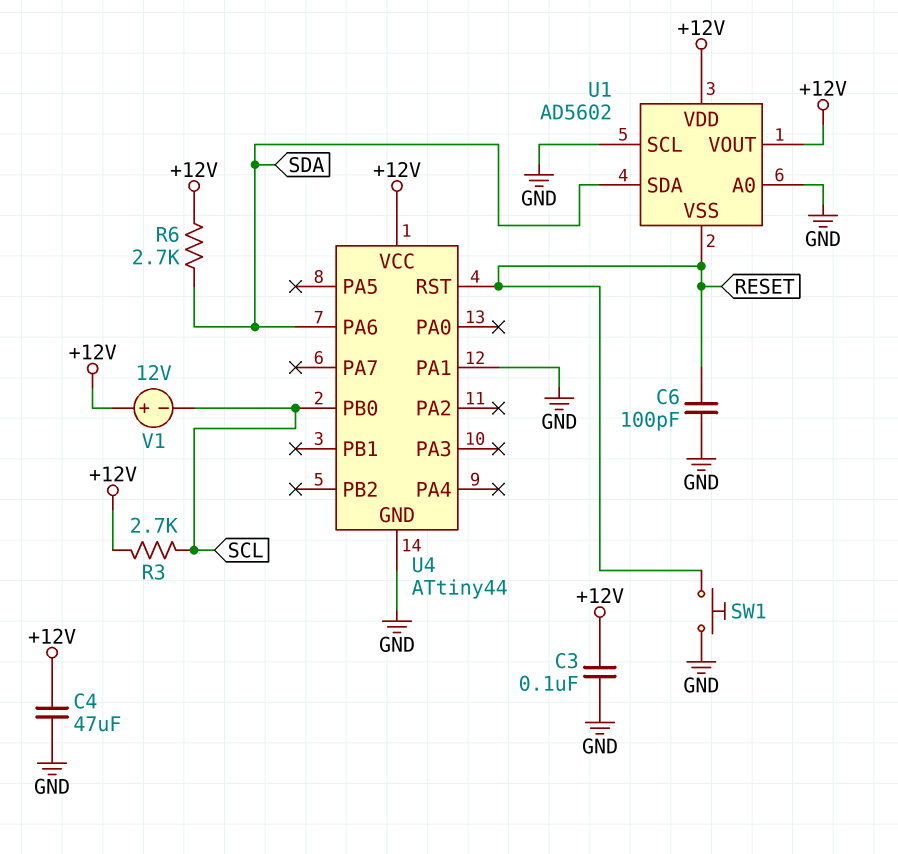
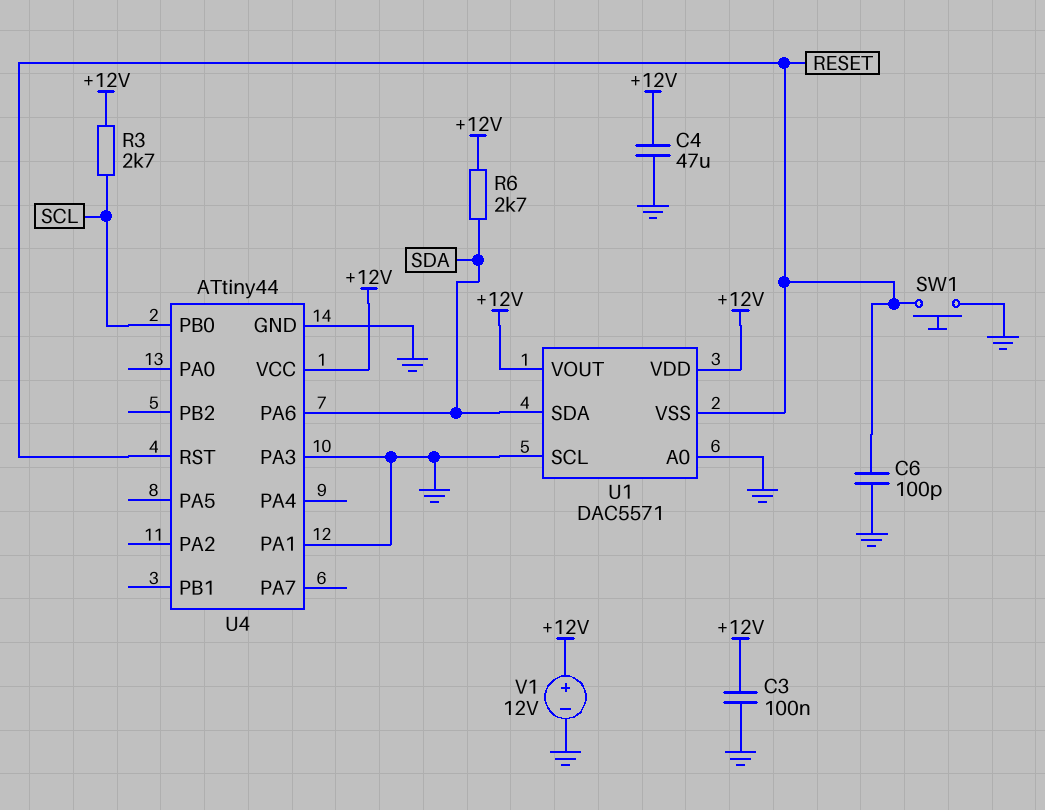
U1: AD5602 -> DAC5571
U4 pin PA3: none -> GND
V1: 12V (plus +12V, minus SCL) -> 12V (plus +12V, minus GND)

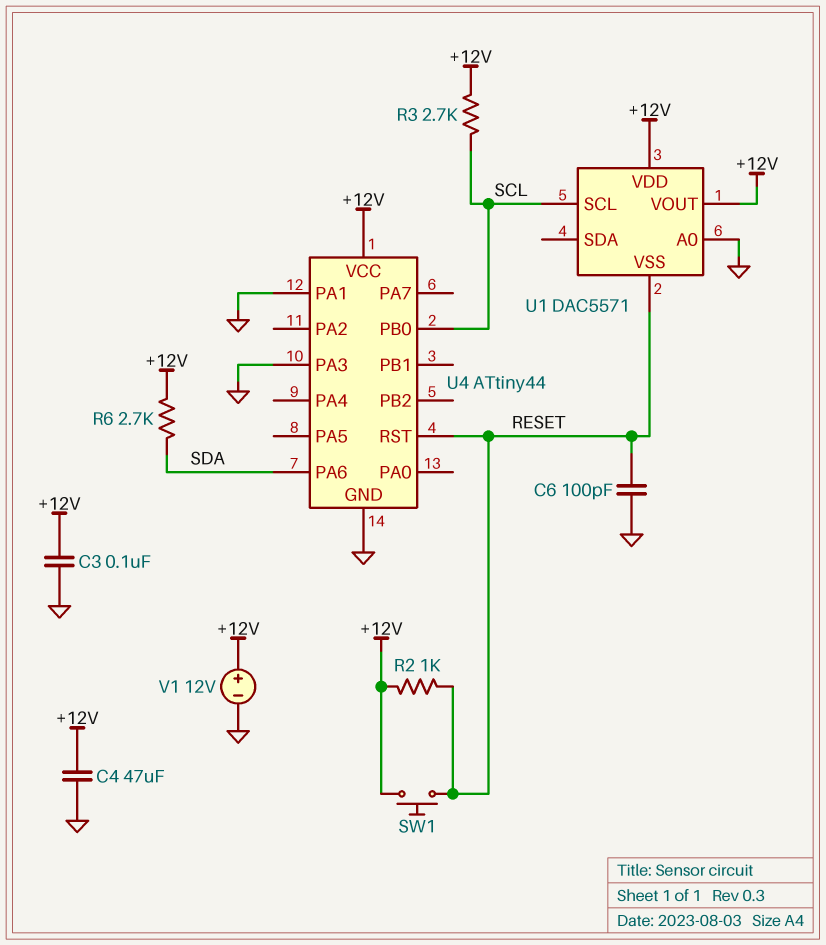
R2: none -> 1k (+12V, RESET)
SW1: button (GND, RESET) -> button (+12V, RESET)
U1 pin SCL: GND -> SCL
U1 pin SDA: SDA -> none

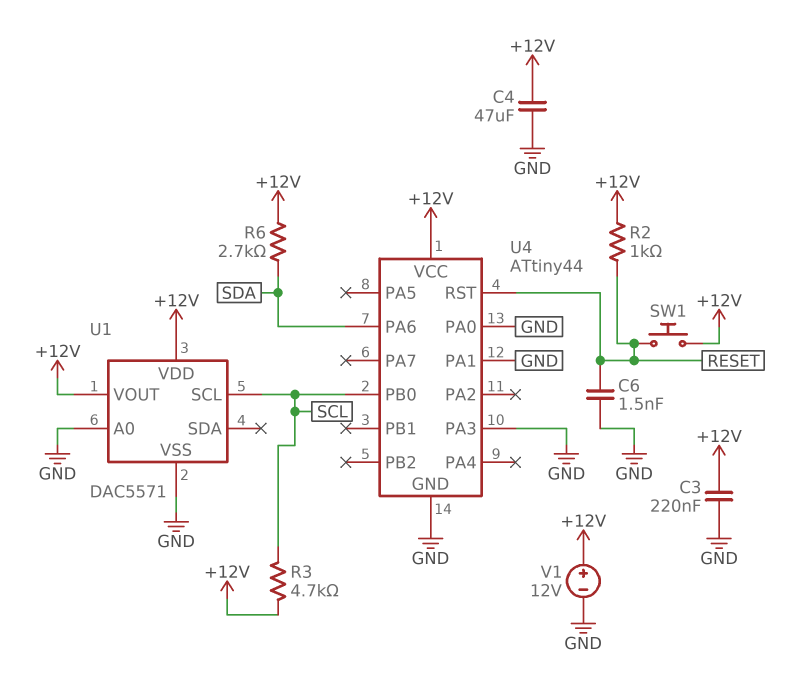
C3: 100nF (+12V, GND) -> 220nF (+12V, GND)
C6: 100pF (GND, RESET) -> 1.5nF (GND, RESET)
R3: 2.7k (+12V, SCL) -> 4.7k (+12V, SCL)
U1 pin VSS: RESET -> GND
U4 pin PA0: none -> GND

